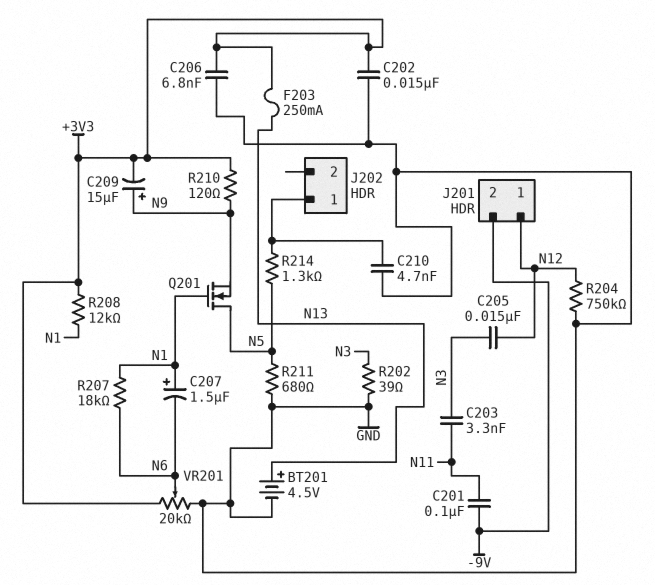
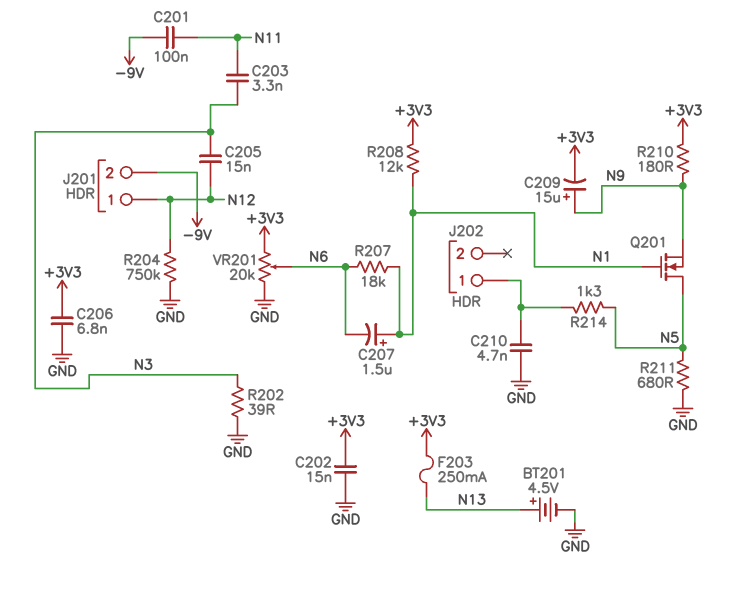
R210: 120 (+3V3, N9) -> 180 (+3V3, N9)

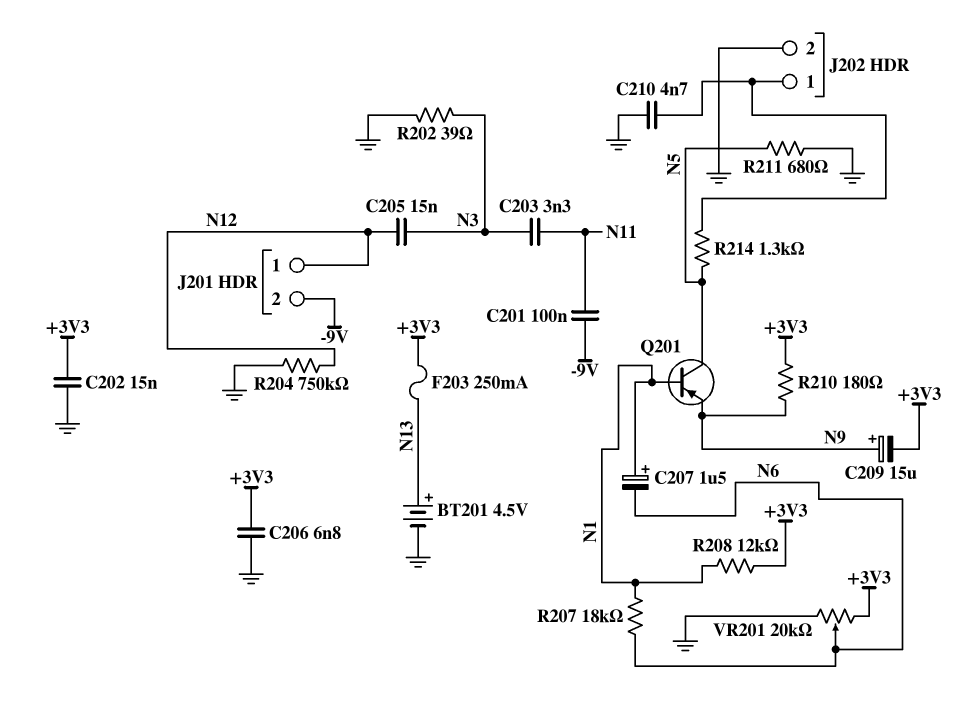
J202 pin 2: none -> GND
Q201: NMOS (G N1, D N5, S N9) -> PNP (B N1, C N5, E N9)

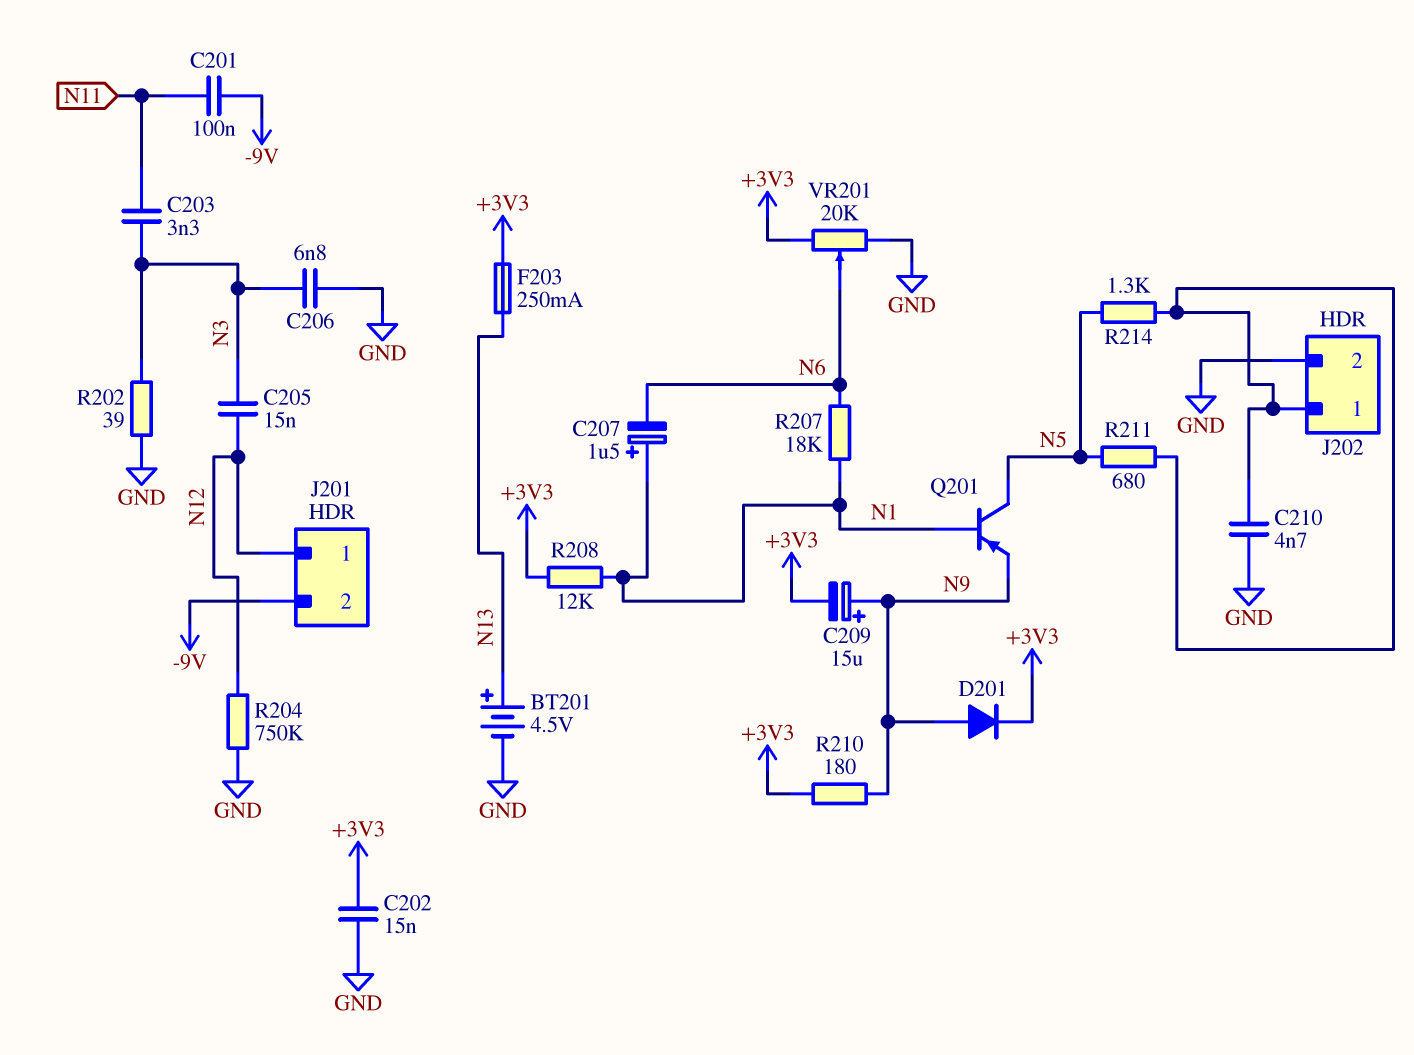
C206: 6.8nF (+3V3, GND) -> 6.8nF (GND, N3)
D201: none -> diode (A N9, K +3V3)
R211: 680 (GND, N5) -> 680 (J202/1, N5)

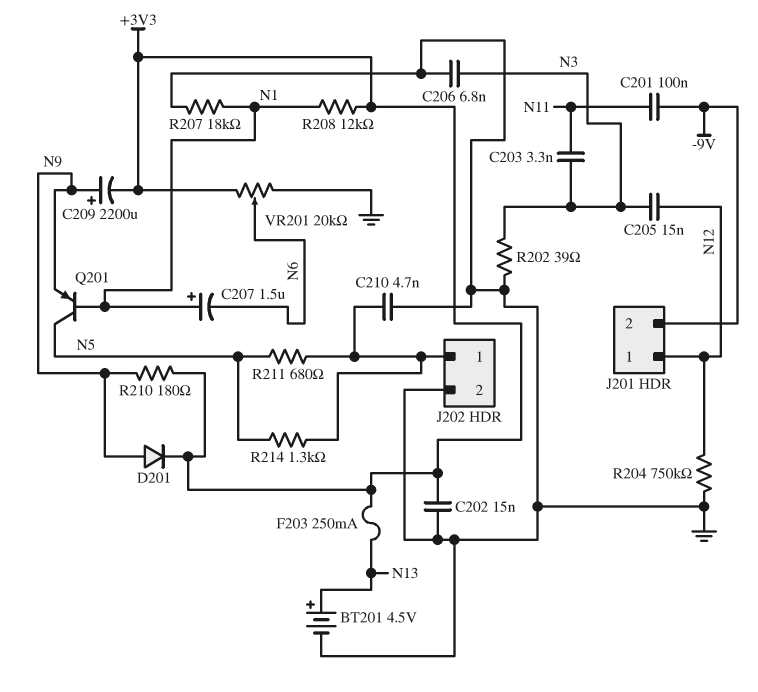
C209: 15uF (plus N9, minus +3V3) -> 2200uF (plus N9, minus +3V3)
R207: 18k (N1, N6) -> 18k (GND, N1)

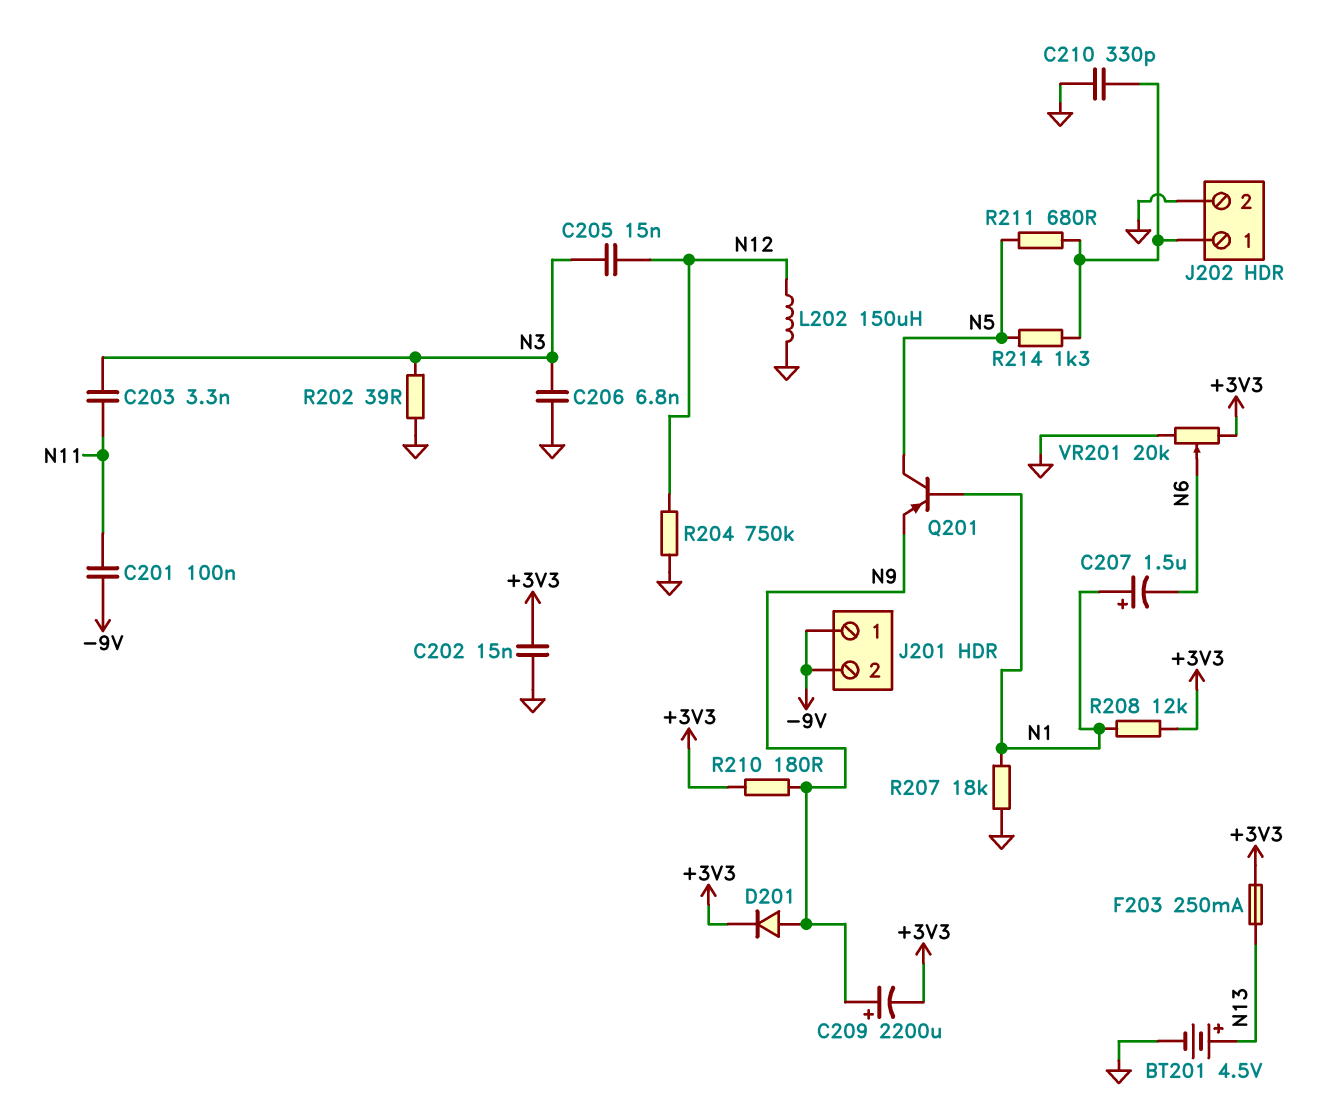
C210: 4.7nF (GND, J202/1) -> 330pF (GND, J202/1)
J201 pin 1: N12 -> -9V
L202: none -> 150uH (GND, N12)

